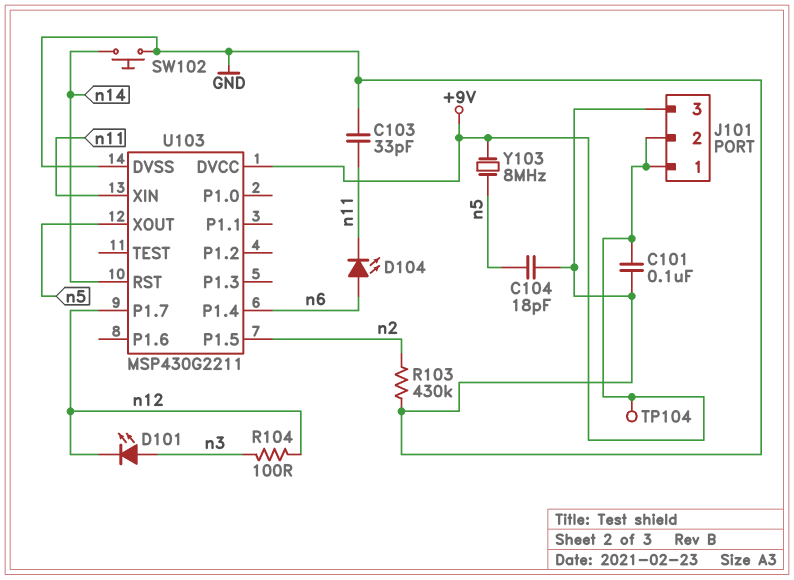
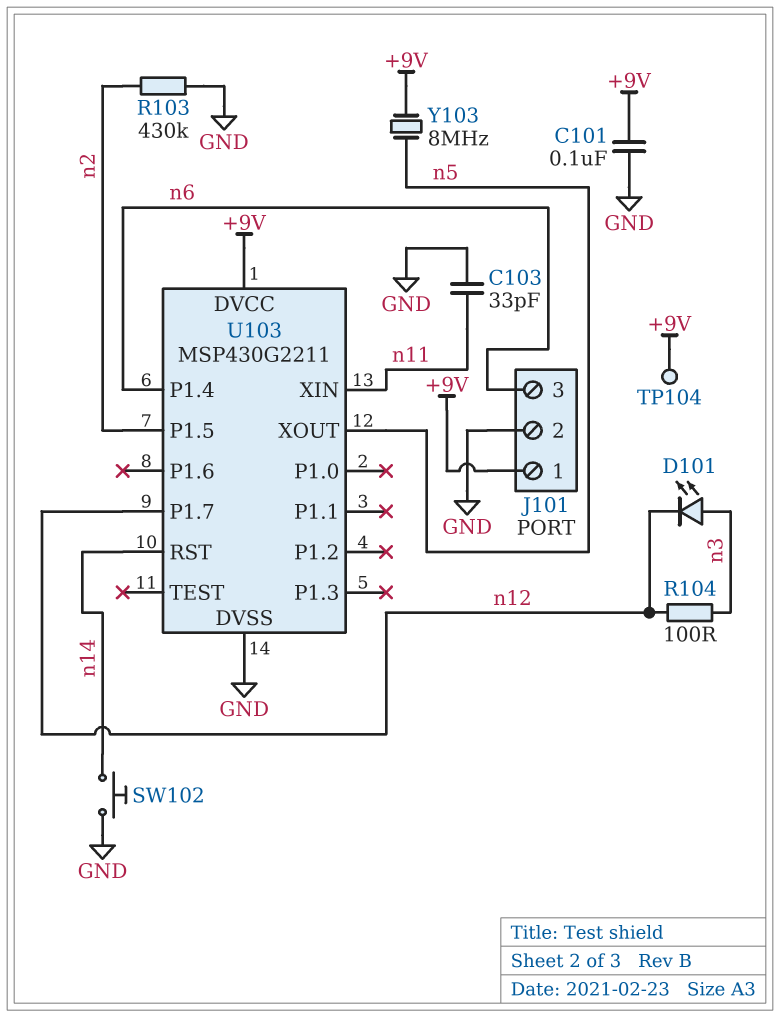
C104: 18pF (GND, n5) -> none
D104: LED (A n6, K n11) -> none
J101 pin 2: +9V -> GND
J101 pin 3: GND -> n6

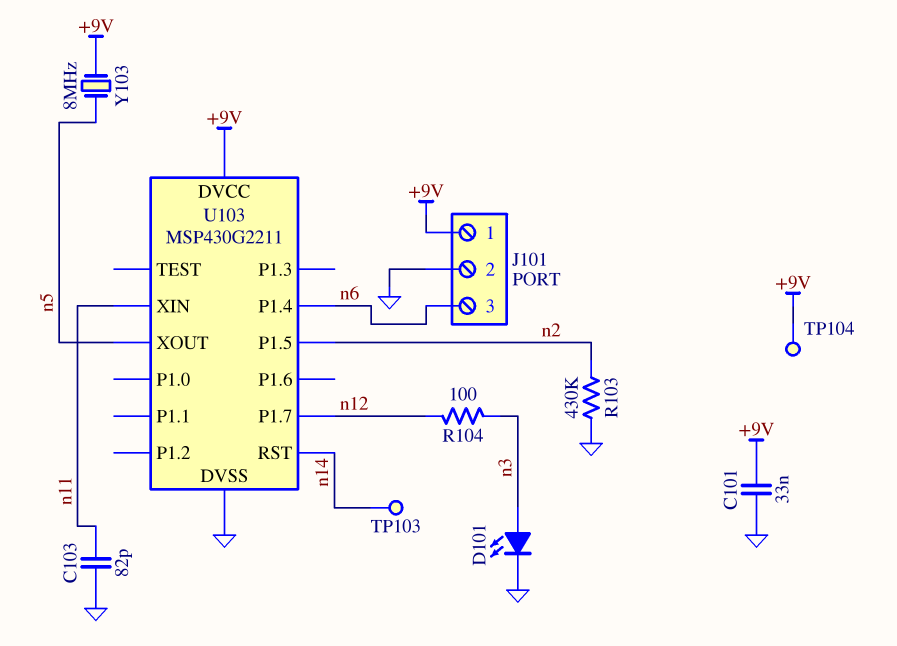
C101: 100nF (+9V, GND) -> 33nF (+9V, GND)
C103: 33pF (GND, n11) -> 82pF (GND, n11)
D101: LED (A n3, K n12) -> LED (A n3, K GND)
SW102: button (GND, n14) -> none
TP103: none -> test point (n14)

